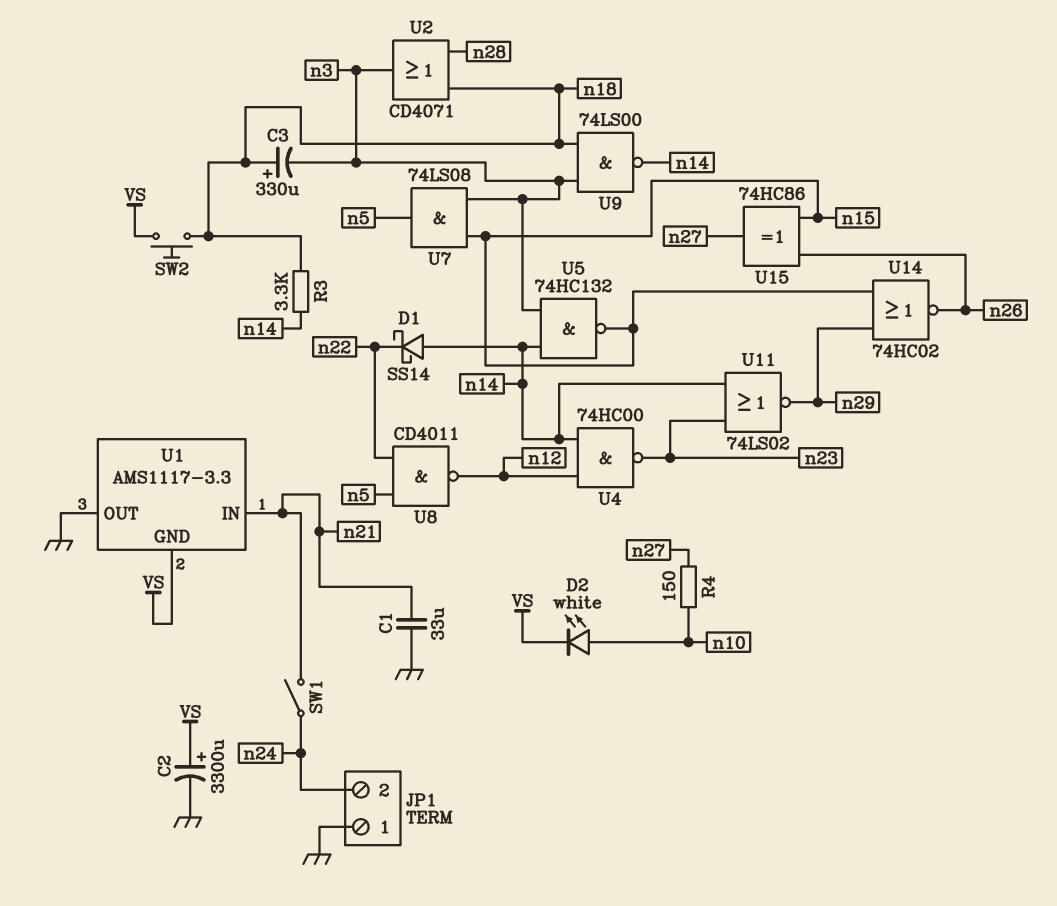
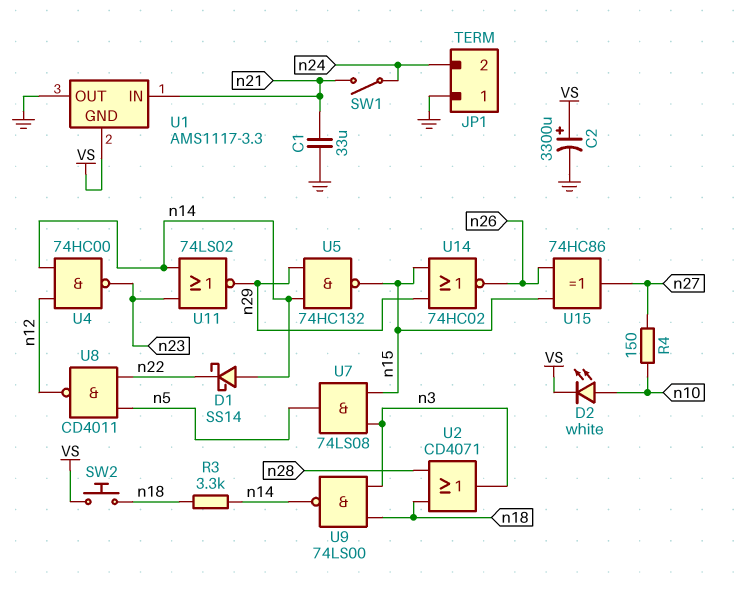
C3: 330uF (plus n18, minus n3) -> none
U5: NAND 74HC132 (in n3, in n14, out n15) -> NAND 74HC132 (in n14, in n29, out n15)

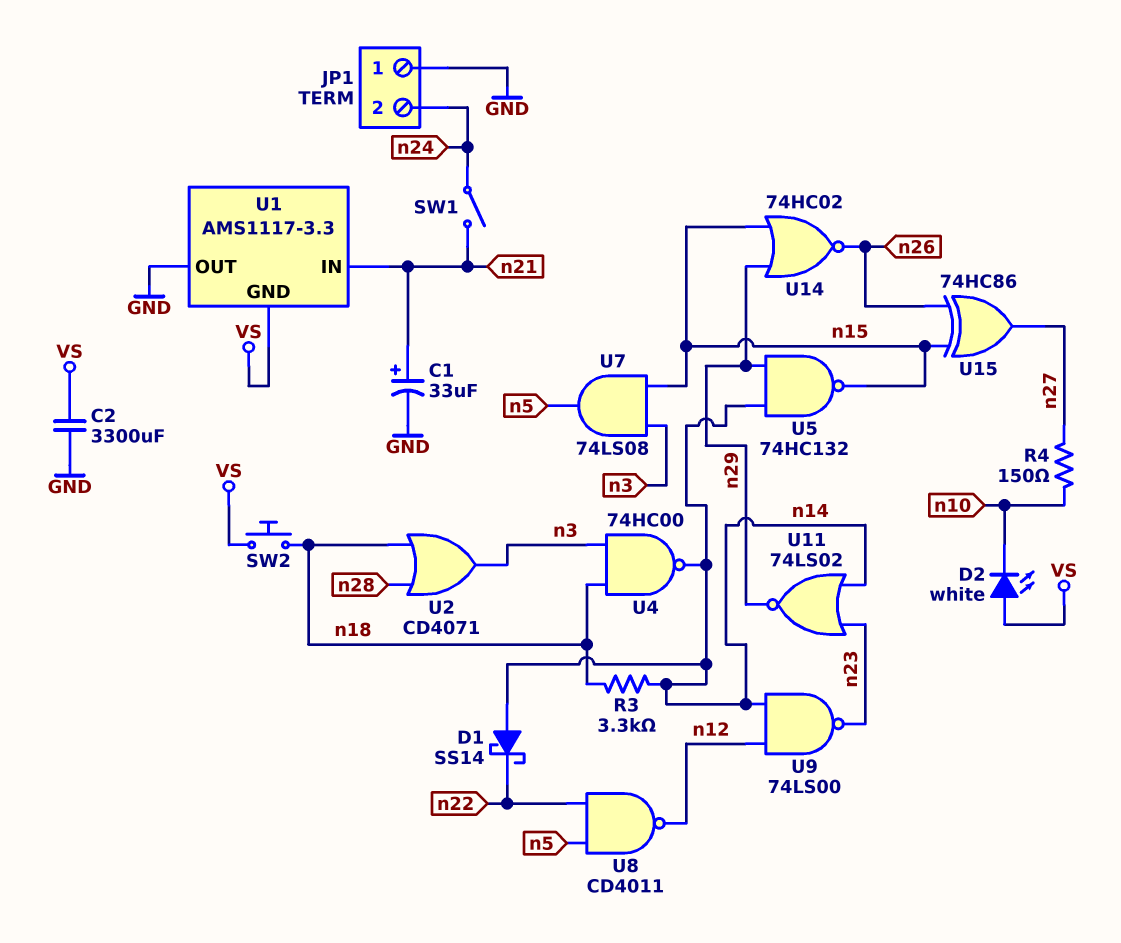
C1: 33uF (GND, n21) -> 33uF (plus n21, minus GND)
C2: 3300uF (plus VS, minus GND) -> 3300uF (GND, VS)
D2: LED white (A n10, K VS) -> LED white (A VS, K n10)
U4: NAND 74HC00 (in n12, in n14, out n23) -> NAND 74HC00 (in n3, in n18, out n14)
U9: NAND 74LS00 (in n3, in n18, out n14) -> NAND 74LS00 (in n12, in n14, out n23)

